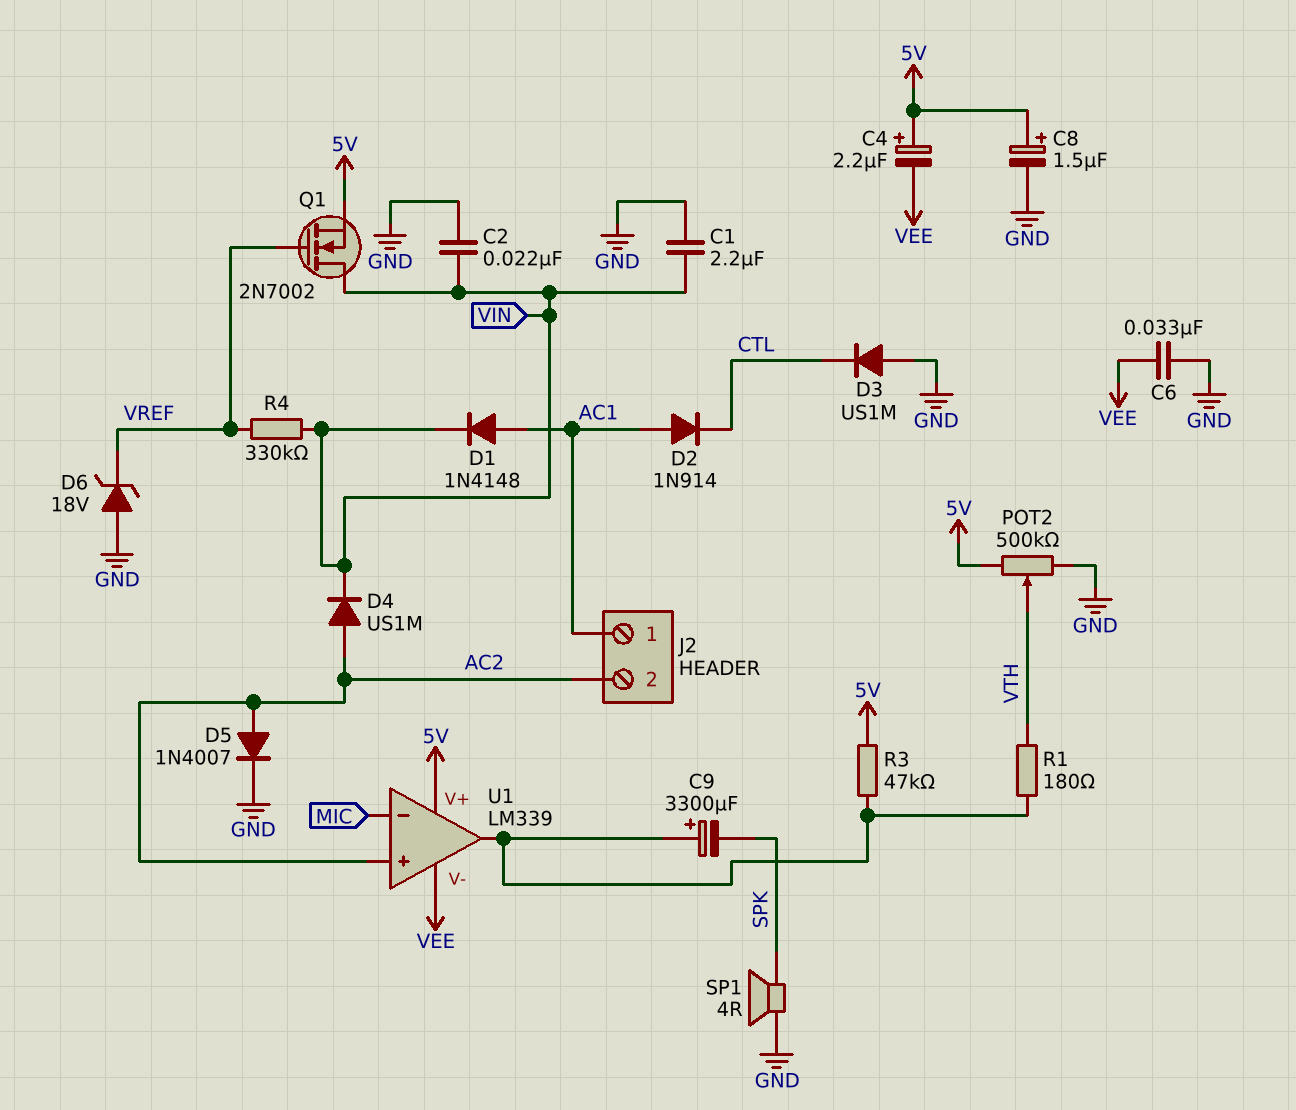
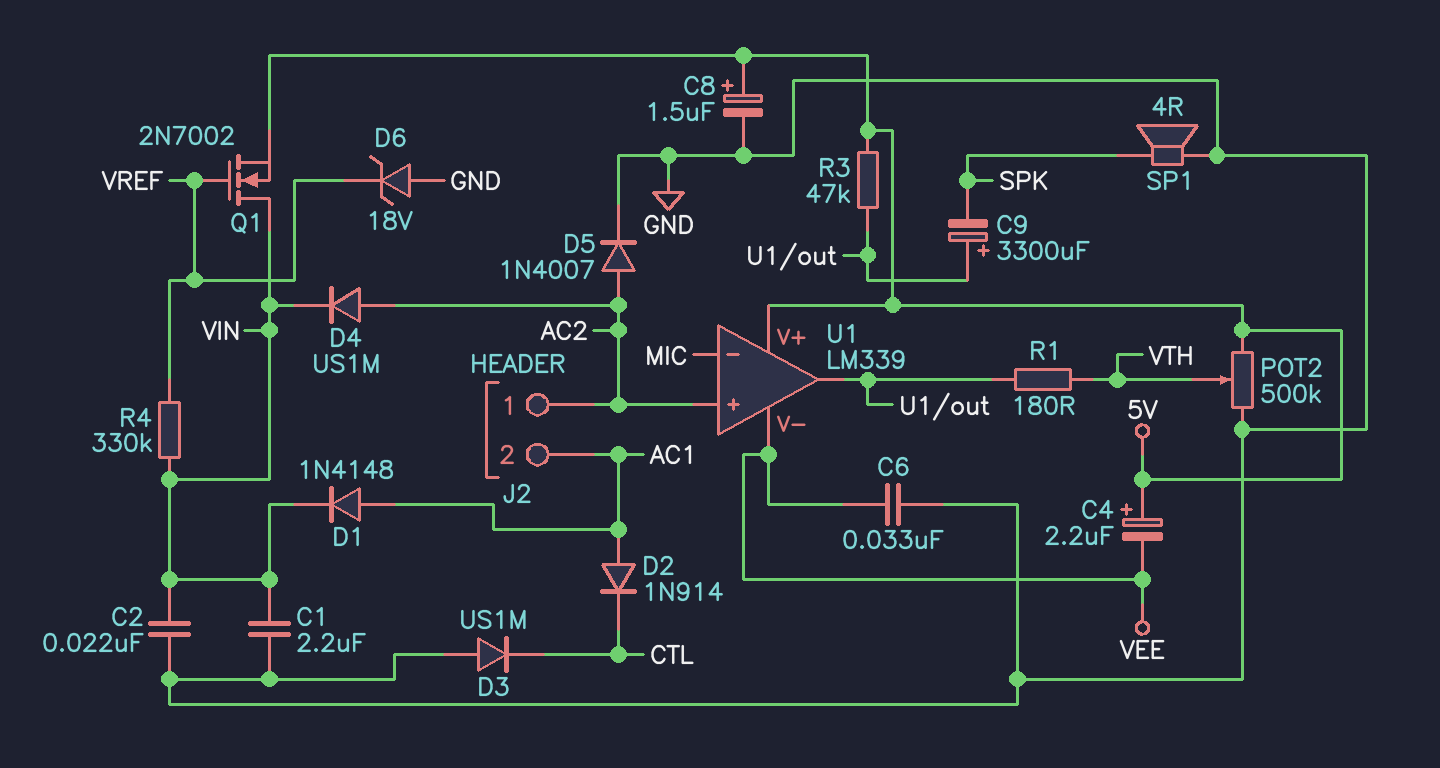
J2 pin 1: AC1 -> AC2
J2 pin 2: AC2 -> AC1

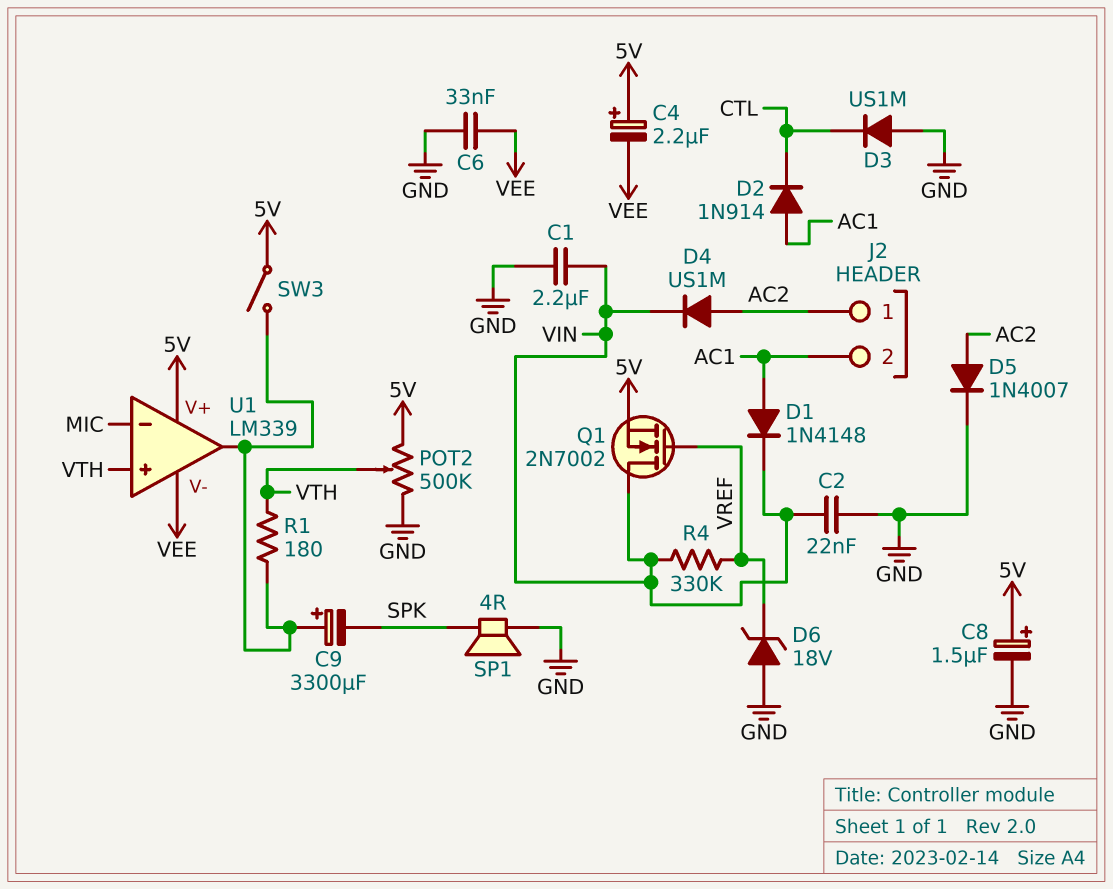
R3: 47k (5V, U1/out) -> none
SW3: none -> switch (5V, U1/out)
U1 pin in+: AC2 -> VTH

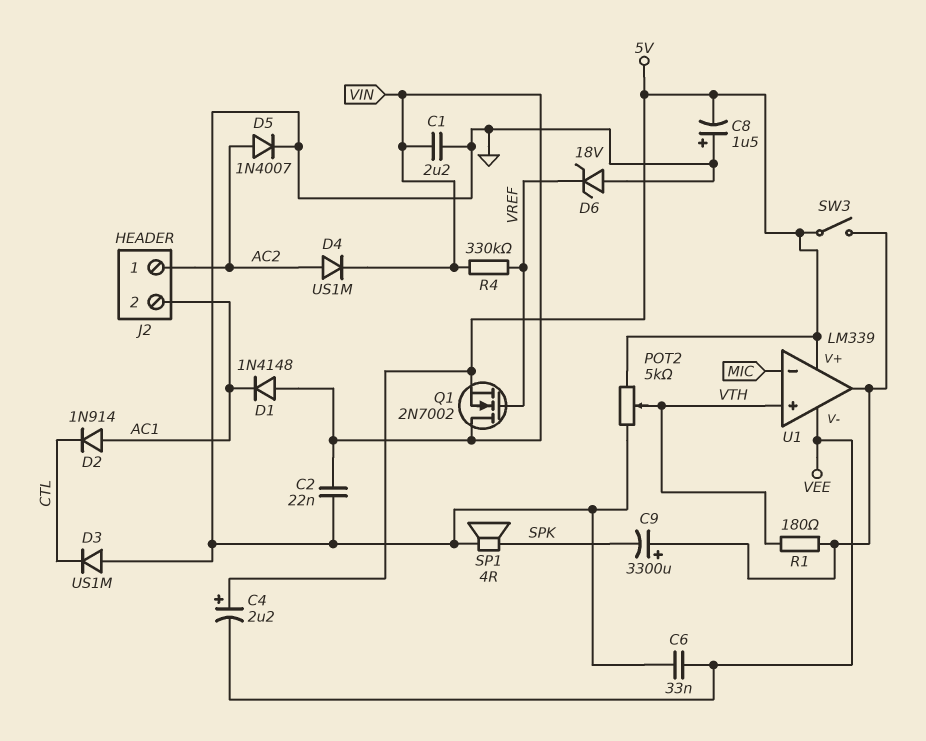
C8: 1.5uF (plus 5V, minus GND) -> 1.5uF (plus GND, minus 5V)
D1: diode 1N4148 (A AC1, K VIN) -> diode 1N4148 (A VIN, K AC1)
POT2: 500k (5V, GND, wiper VTH) -> 5k (5V, GND, wiper VTH)

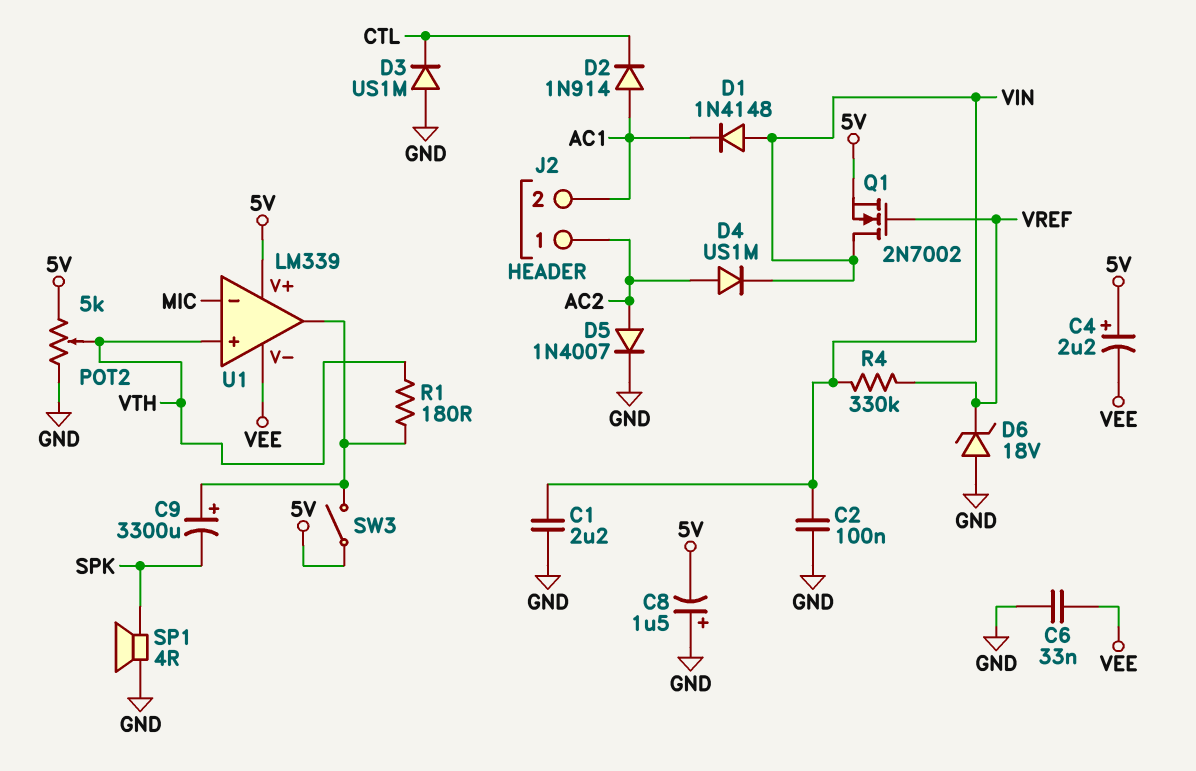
C2: 22nF (GND, VIN) -> 100nF (GND, VIN)

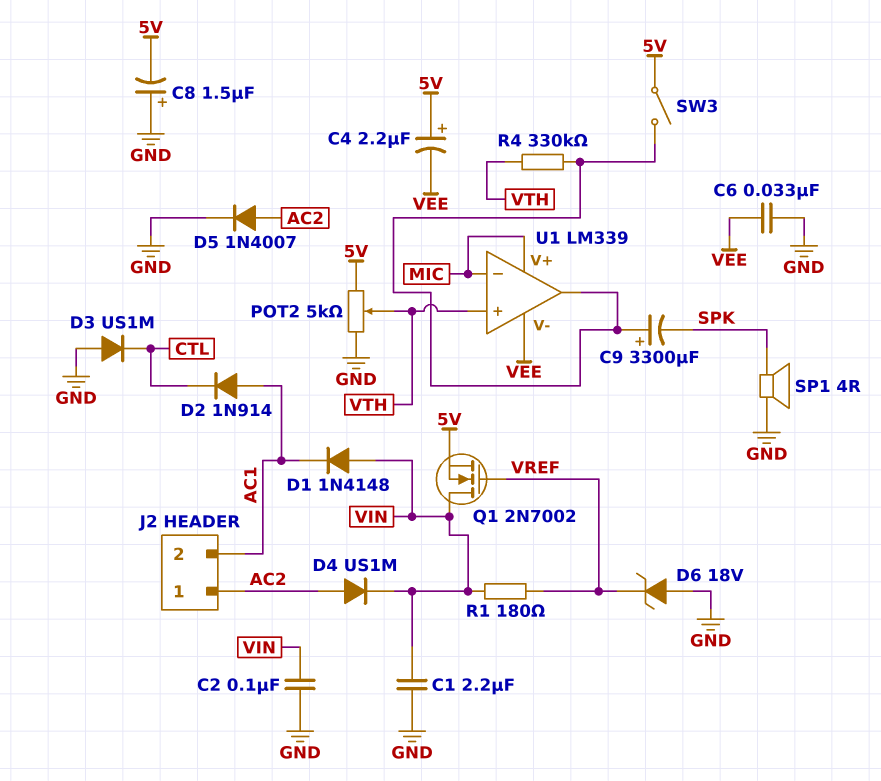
R1: 180 (U1/out, VTH) -> 180 (VIN, VREF)
R4: 330k (VIN, VREF) -> 330k (U1/out, VTH)
U1 pin V+: 5V -> MIC

